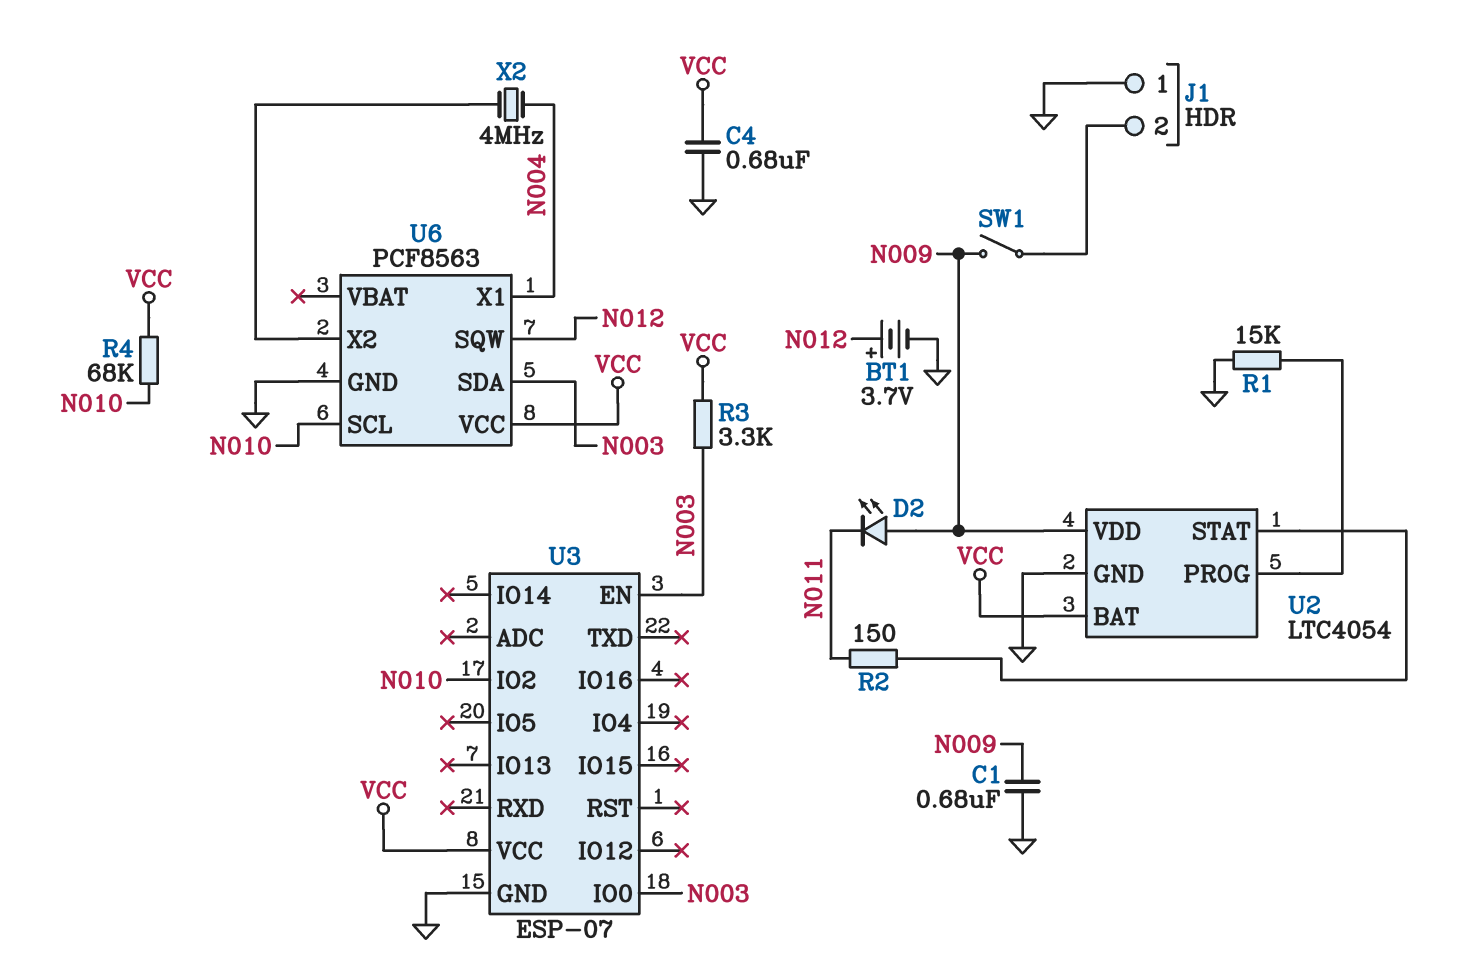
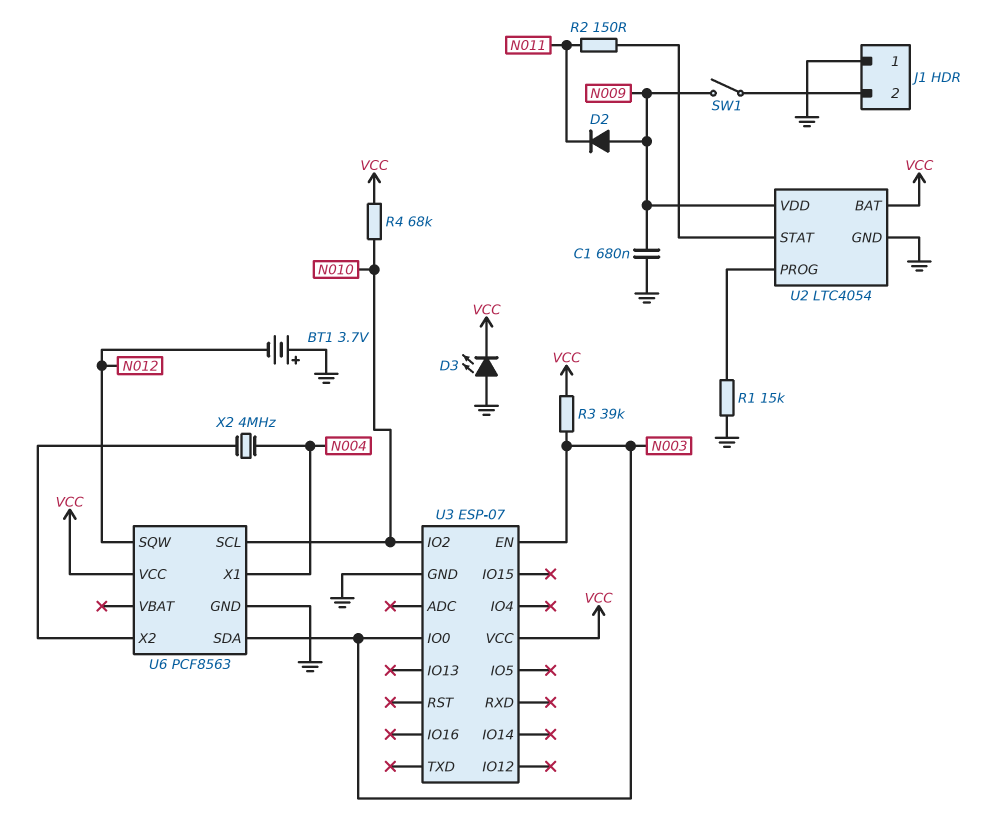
BT1: 3.7V (plus N012, minus GND) -> 3.7V (plus GND, minus N012)
C4: 680nF (GND, VCC) -> none
D2: LED (A N009, K N011) -> diode (A N009, K N011)
D3: none -> LED (A GND, K VCC)
R3: 3.3k (N003, VCC) -> 39k (N003, VCC)

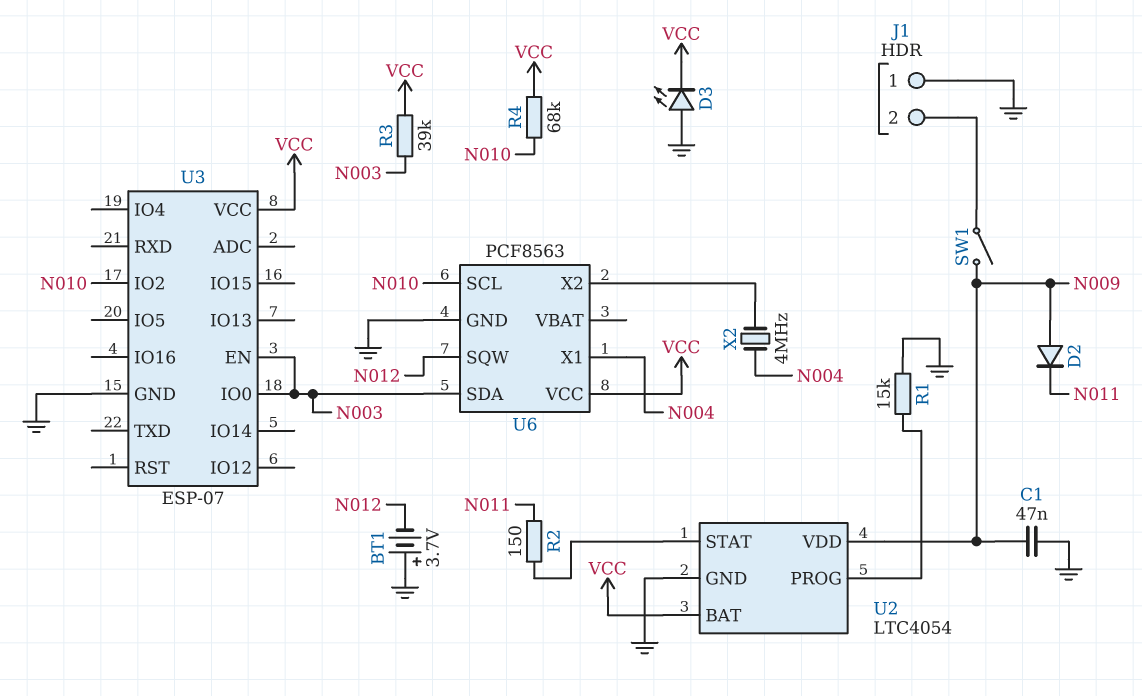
C1: 680nF (GND, N009) -> 47nF (GND, N009)

